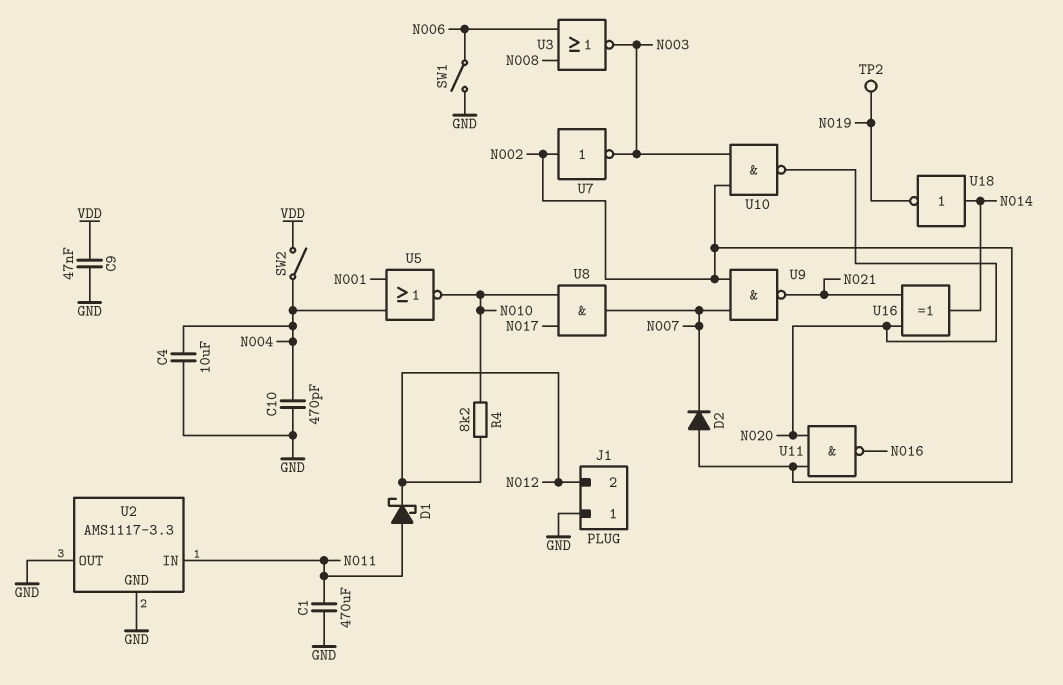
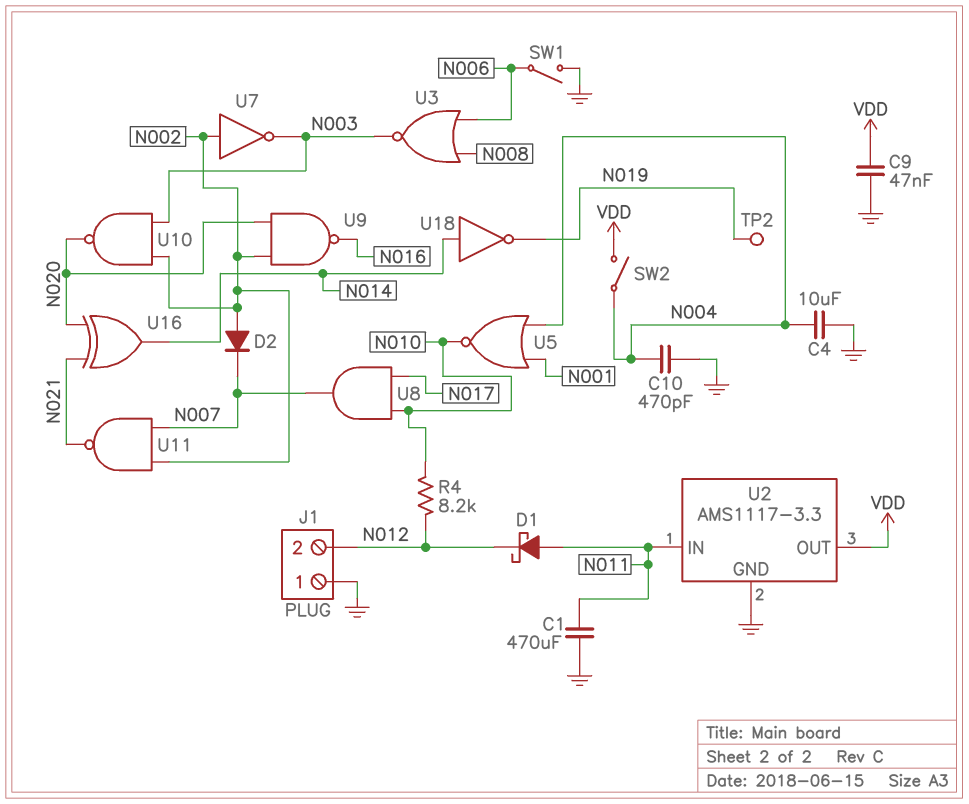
U2 pin OUT: GND -> VDD
U9: NAND (in N002, in N007, out N021) -> NAND (in N002, in N020, out N016)
U11: NAND (in N002, in N020, out N016) -> NAND (in N002, in N007, out N021)

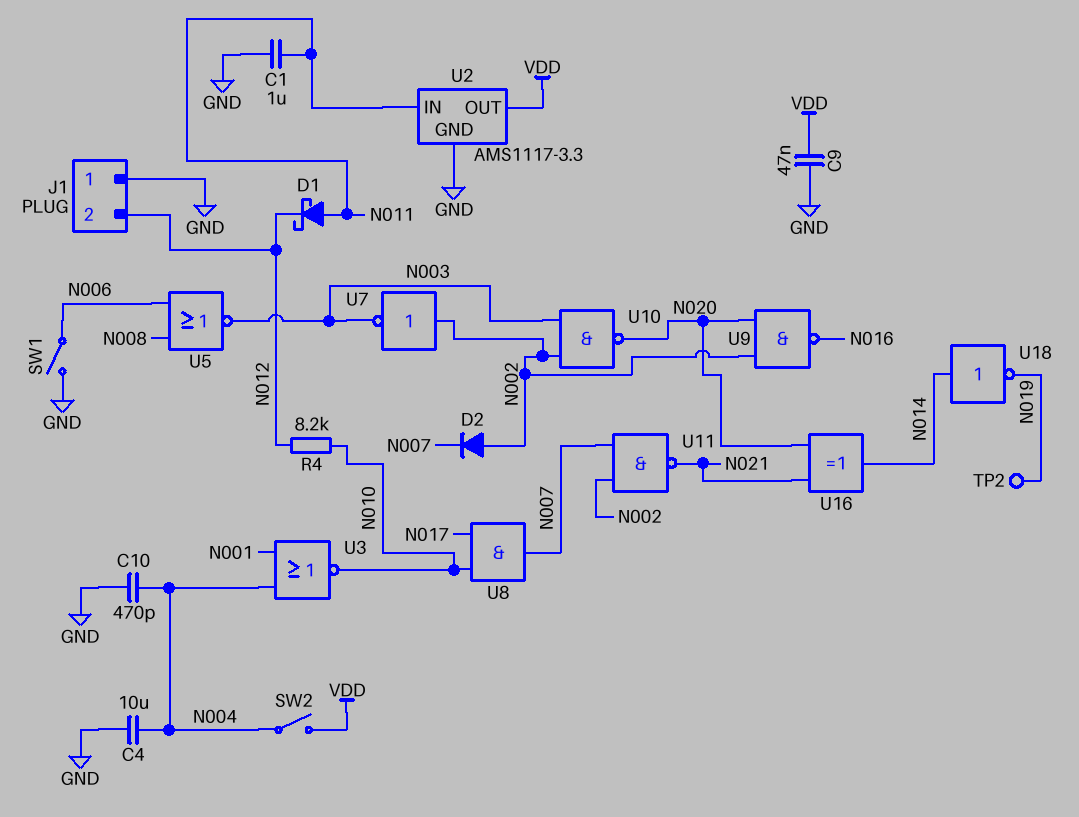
C1: 470uF (GND, N011) -> 1uF (GND, N011)
U3: NOR (in N006, in N008, out N003) -> NOR (in N001, in N004, out N010)
U5: NOR (in N001, in N004, out N010) -> NOR (in N006, in N008, out N003)

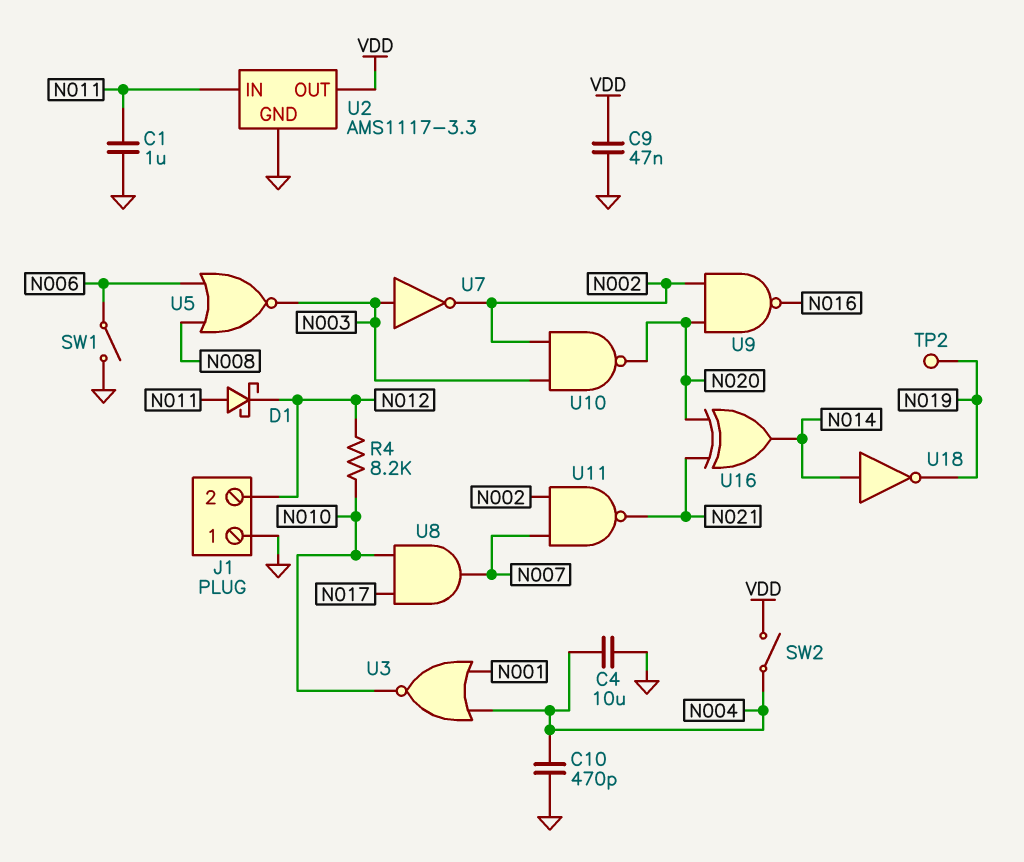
D2: diode (A N002, K N007) -> none
U7: NOT (in N002, out N003) -> NOT (in N003, out N002)

